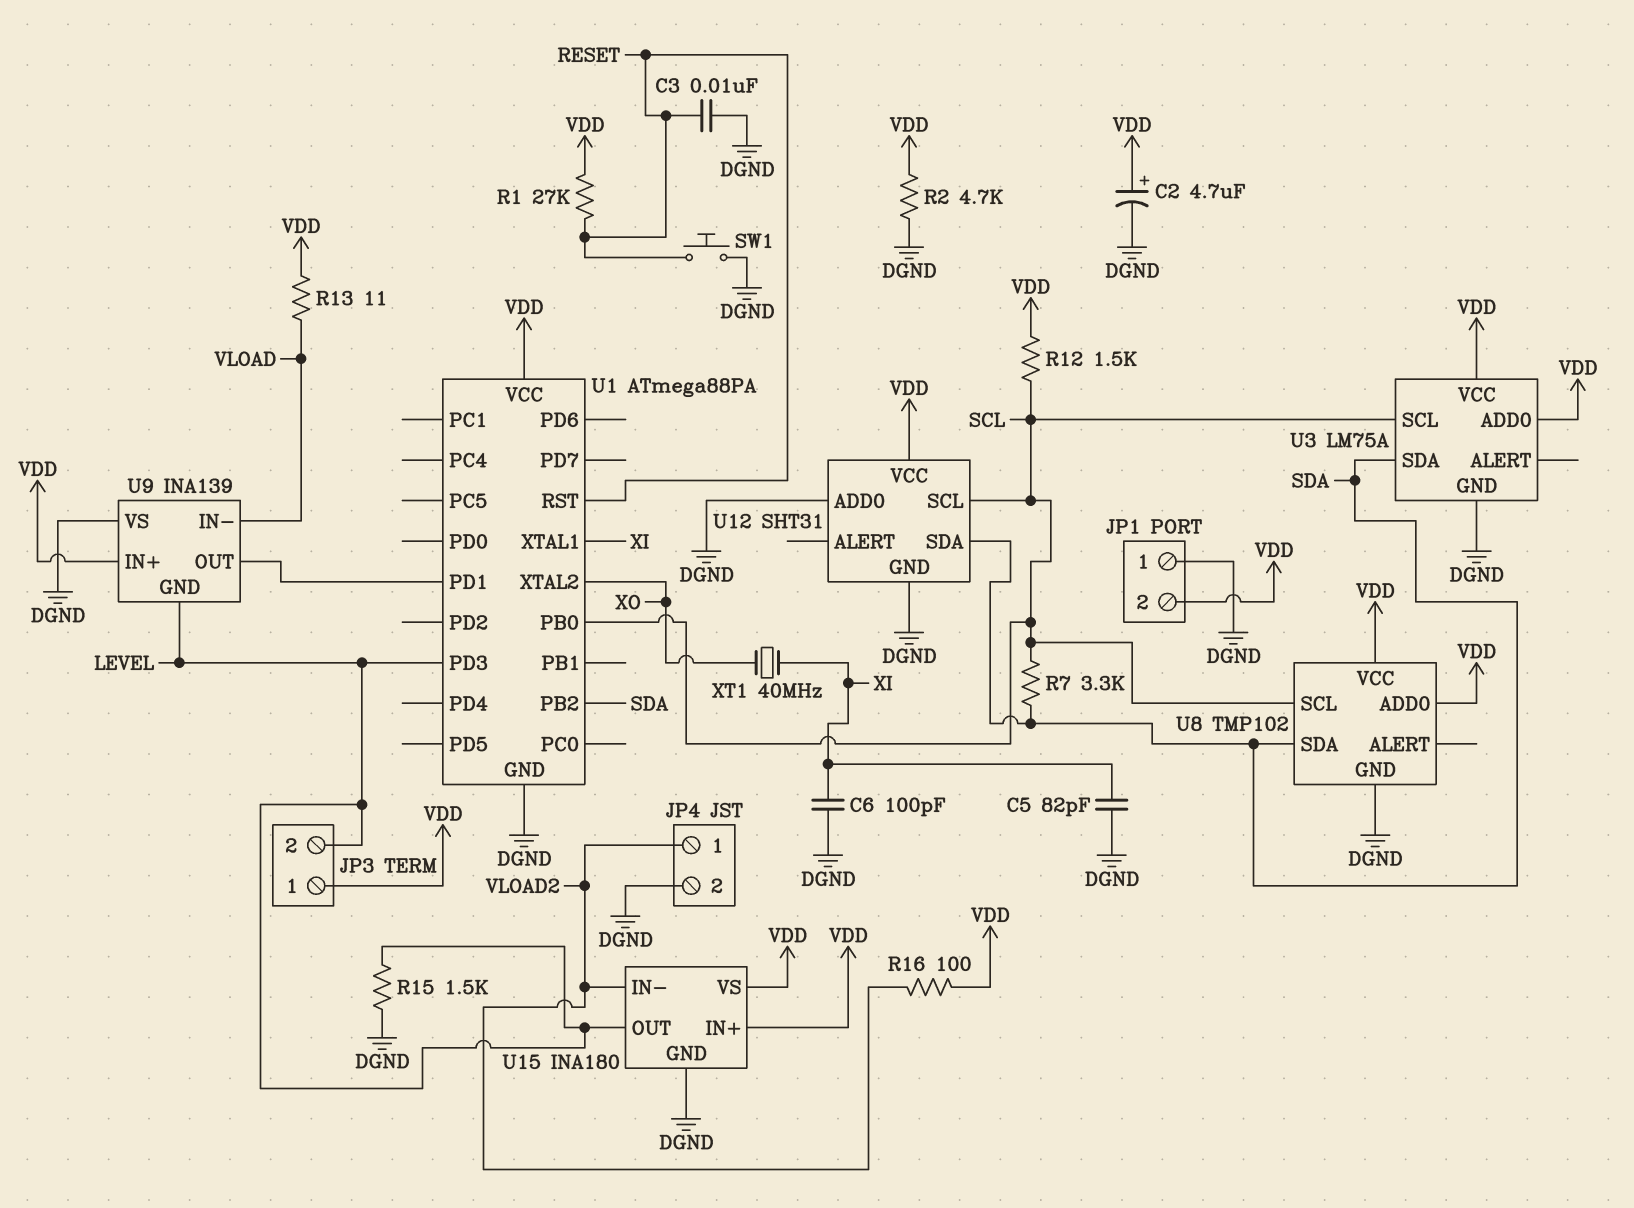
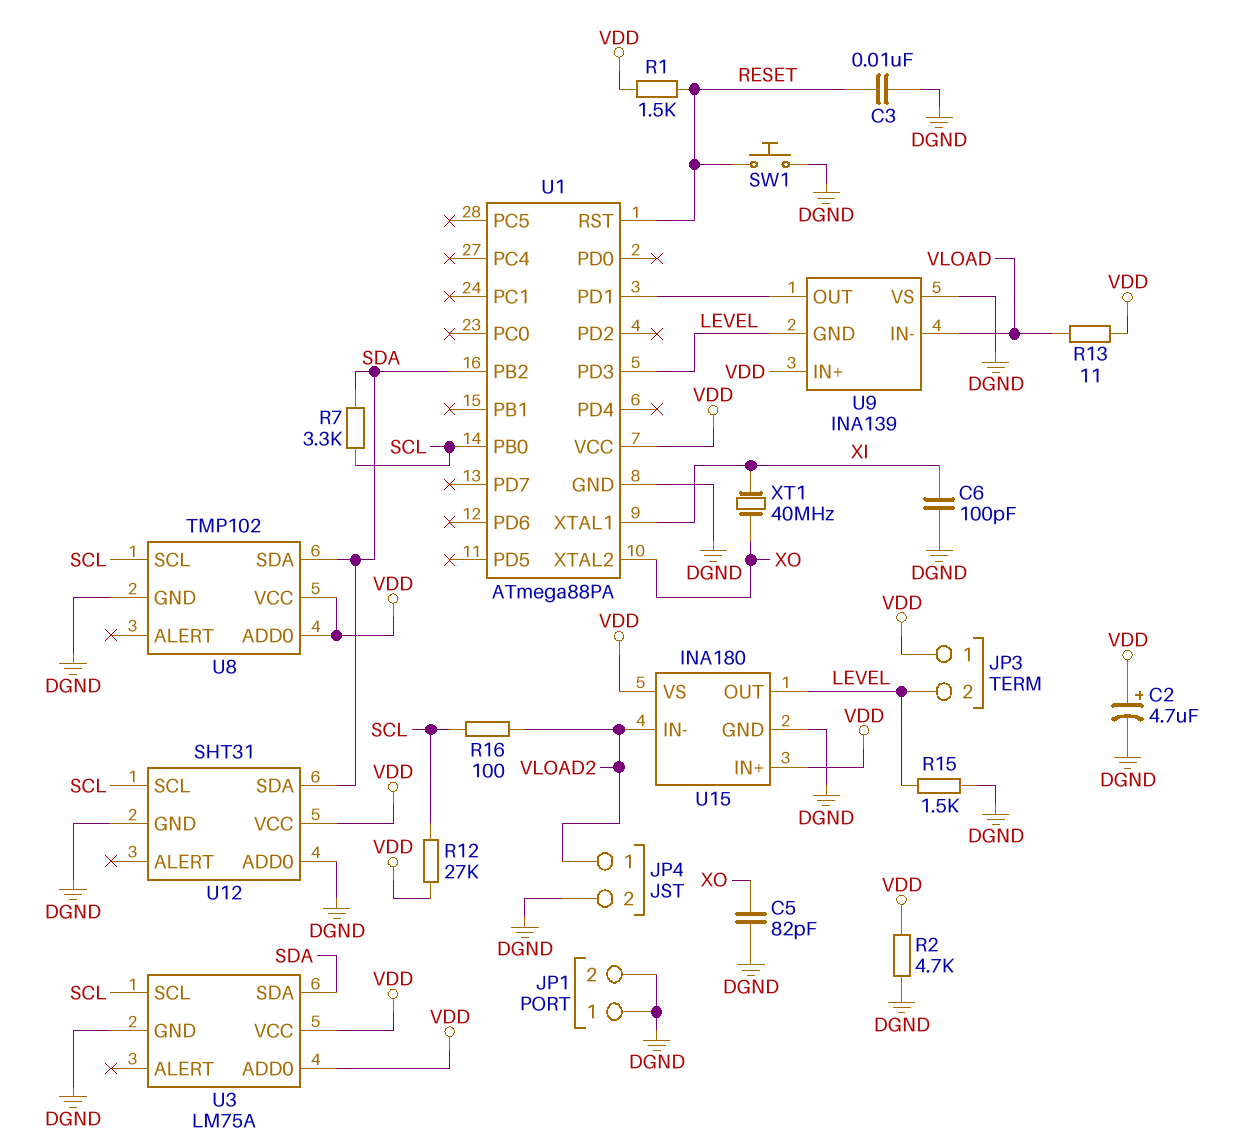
C5: 82pF (DGND, XI) -> 82pF (DGND, XO)
JP1 pin 2: VDD -> DGND
R1: 27k (RESET, VDD) -> 1.5k (RESET, VDD)
R12: 1.5k (SCL, VDD) -> 27k (SCL, VDD)
R16: 100 (VDD, VLOAD2) -> 100 (SCL, VLOAD2)

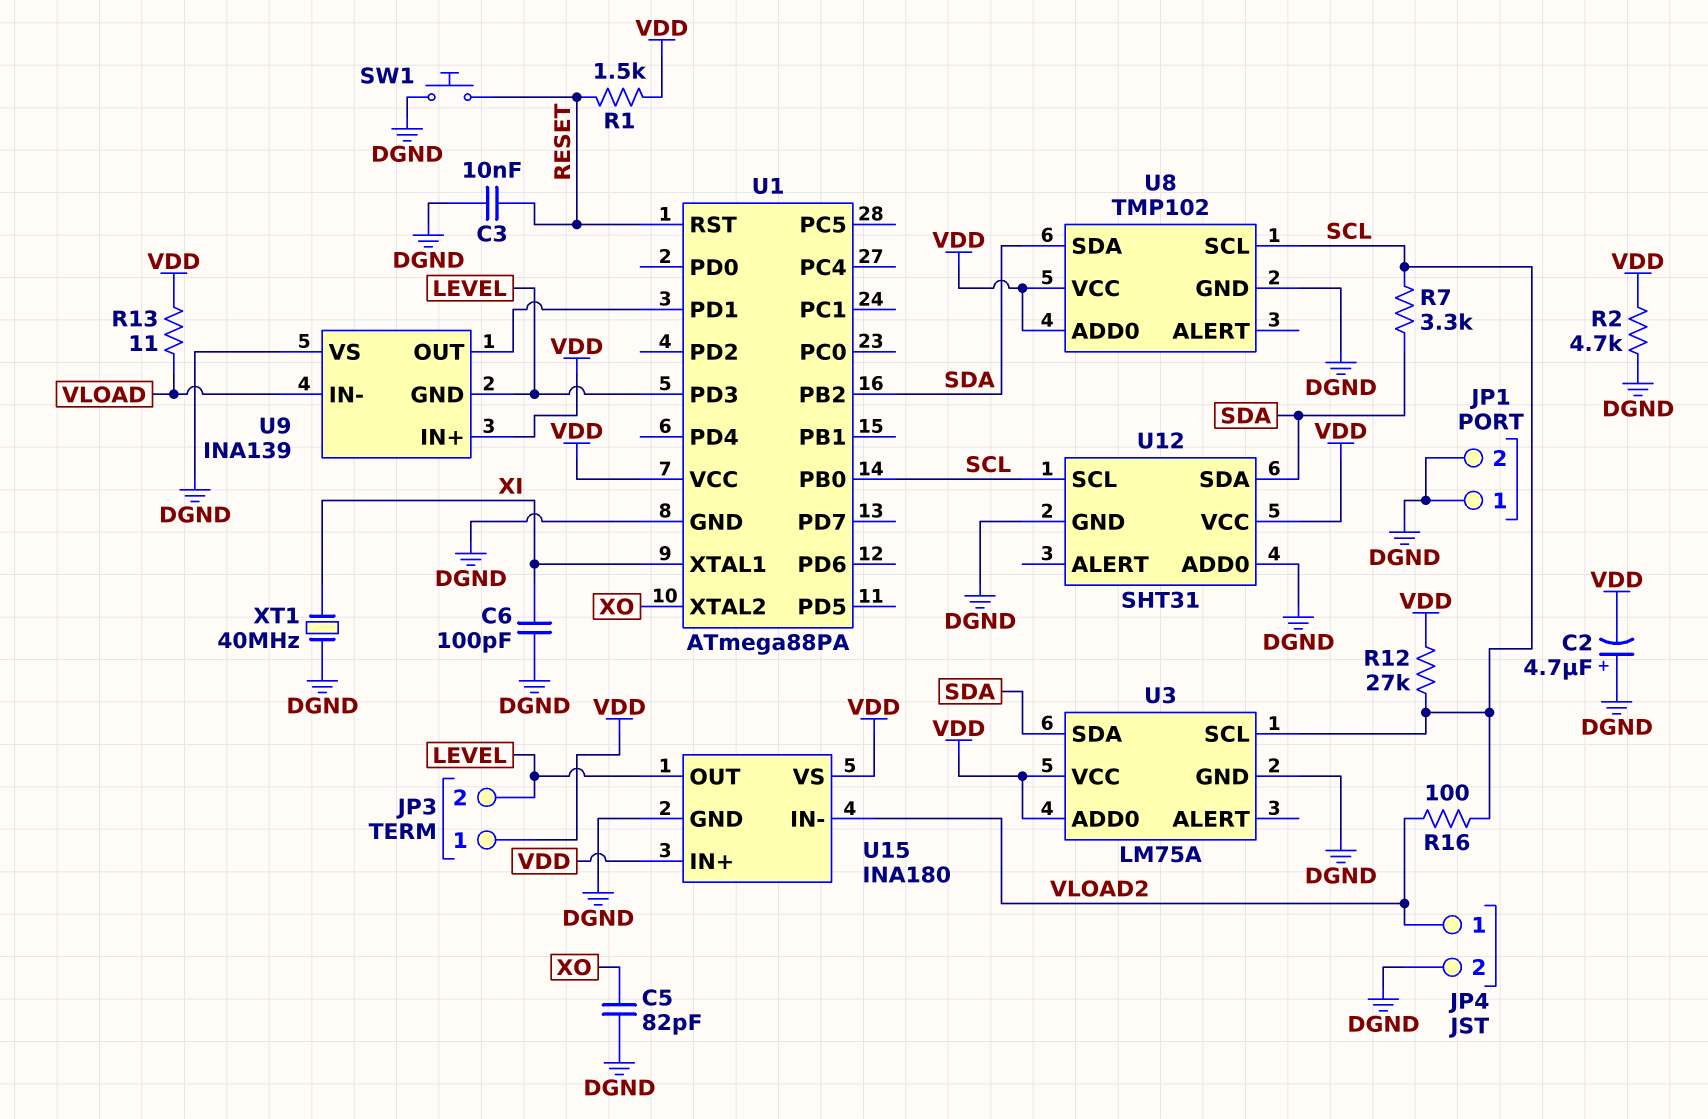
C2: 4.7uF (plus VDD, minus DGND) -> 4.7uF (plus DGND, minus VDD)
R15: 1.5k (DGND, LEVEL) -> none
XT1: 40MHz (XI, XO) -> 40MHz (DGND, XI)

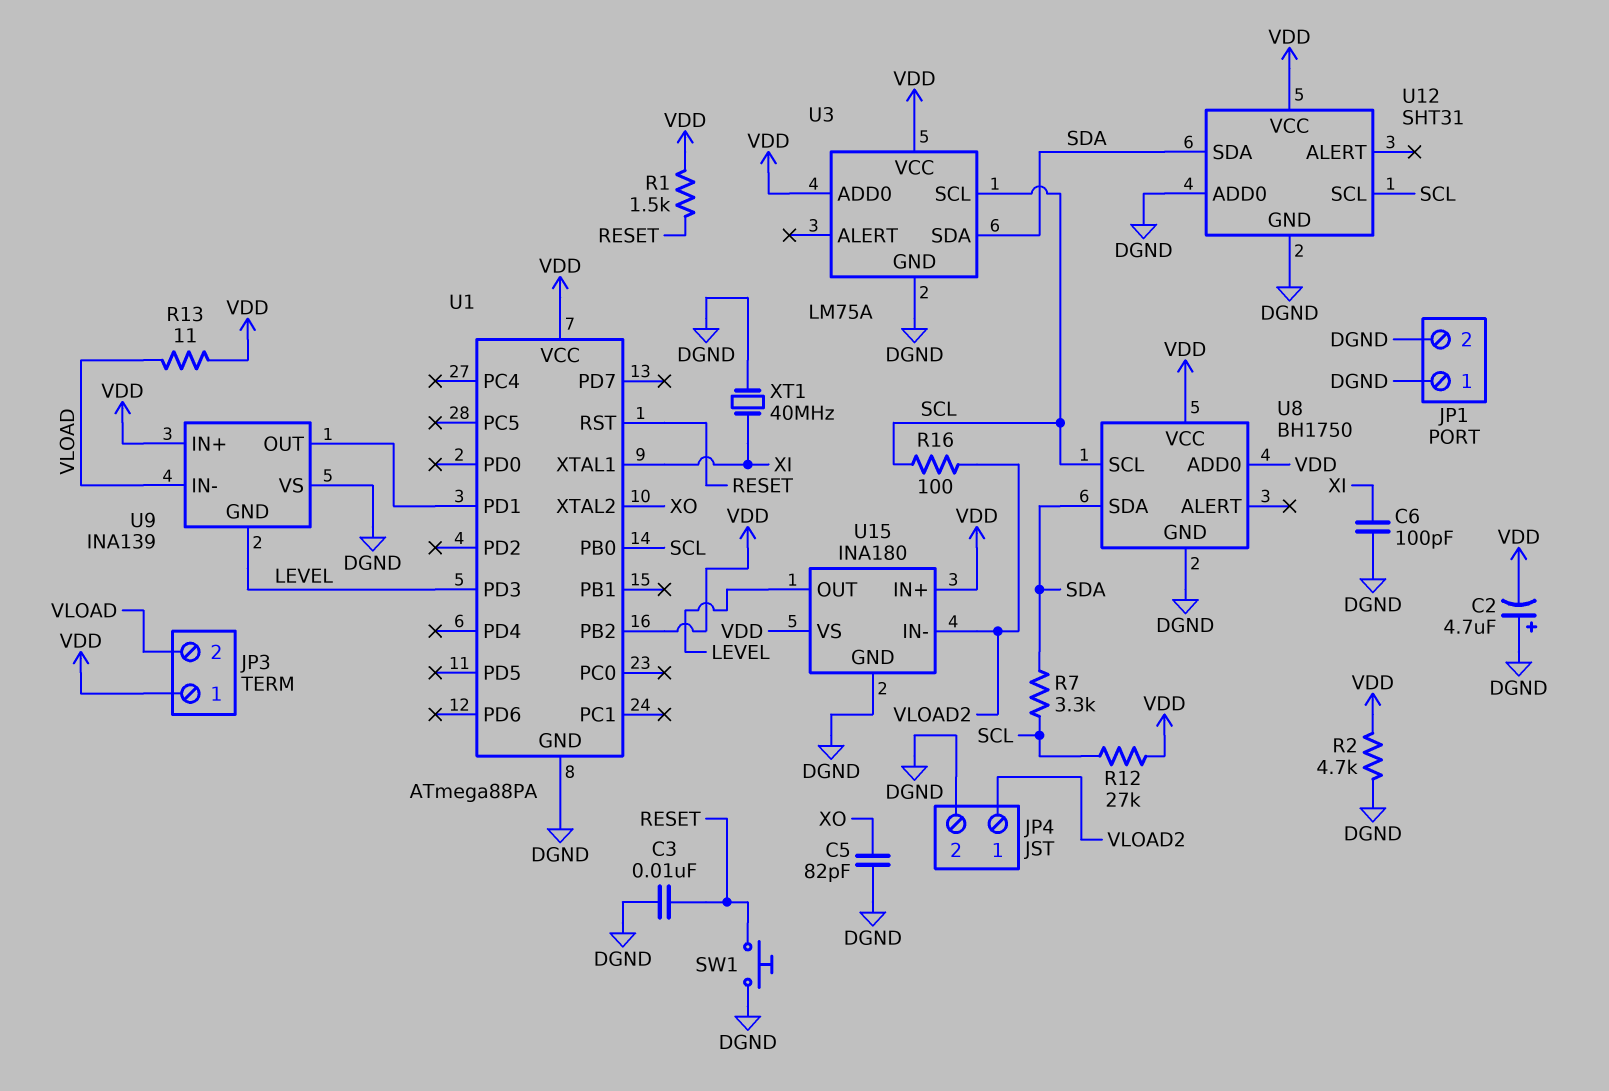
JP3 pin 2: LEVEL -> VLOAD
U1 pin PB2: SDA -> VDD
U8: TMP102 -> BH1750

